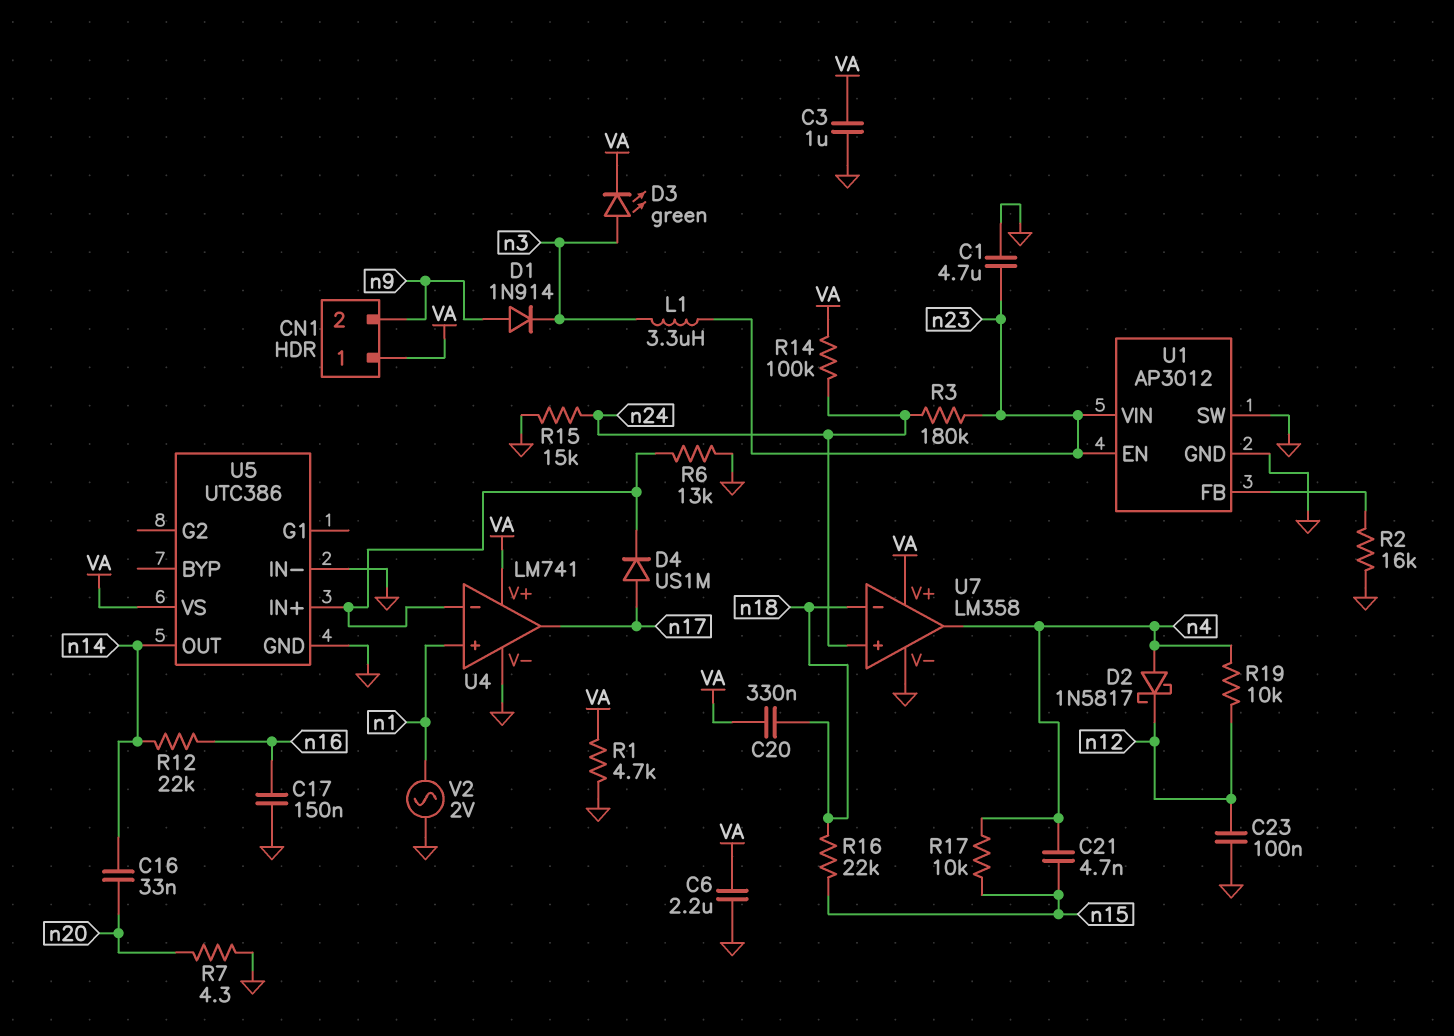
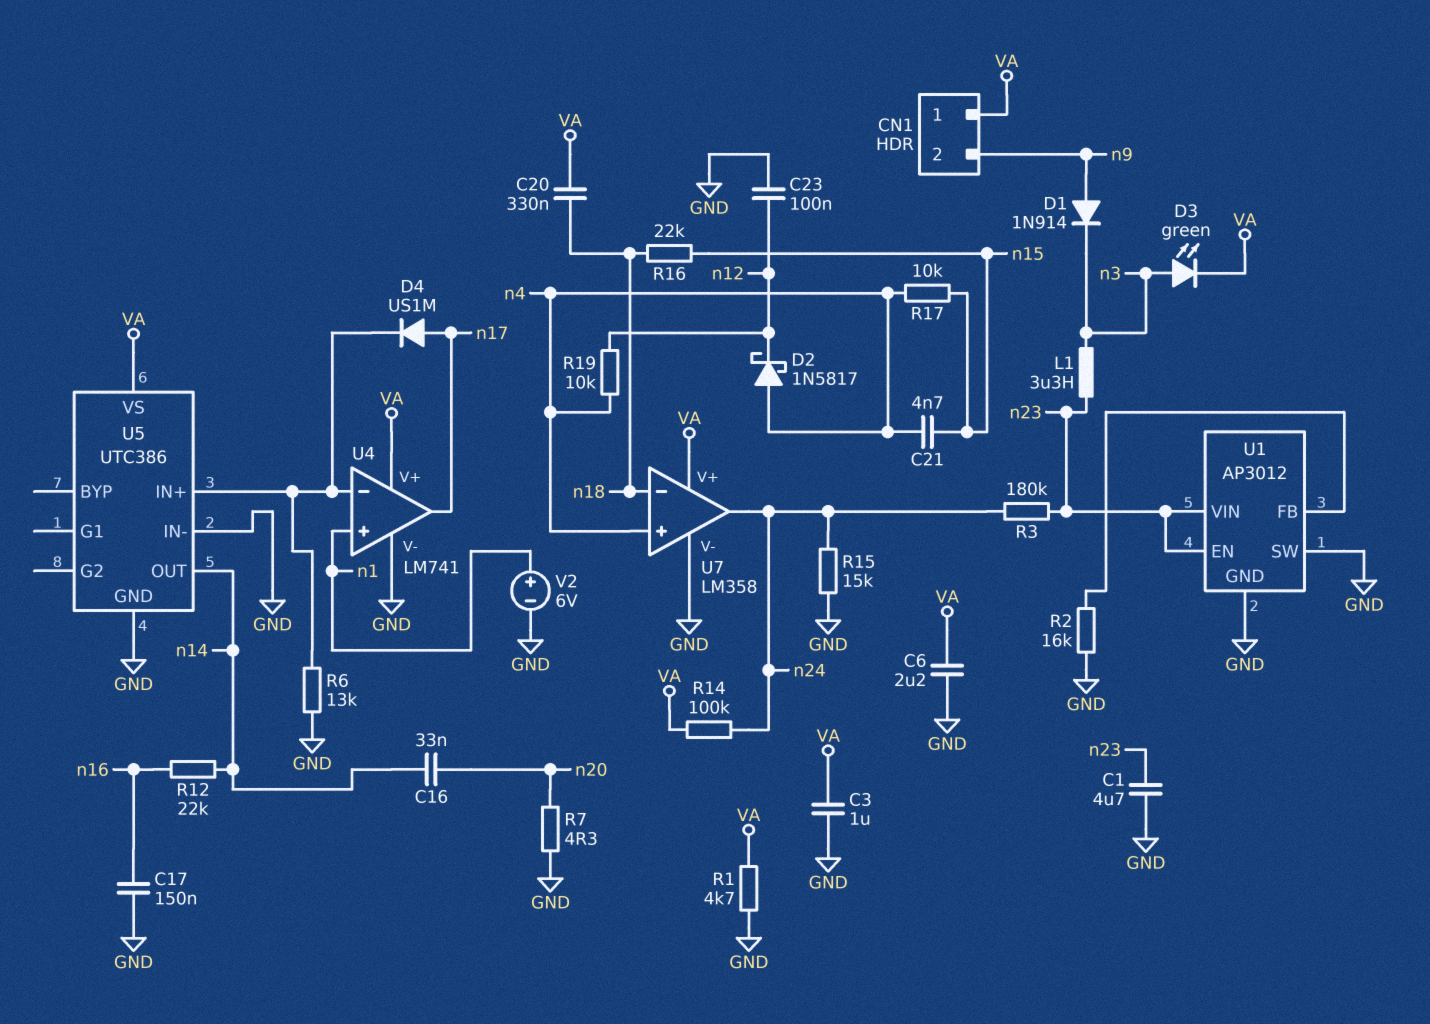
U7 pin in+: n24 -> n4
U7 pin out: n4 -> n24
V2: AC 2V (GND, n1) -> 6V (plus n1, minus GND)

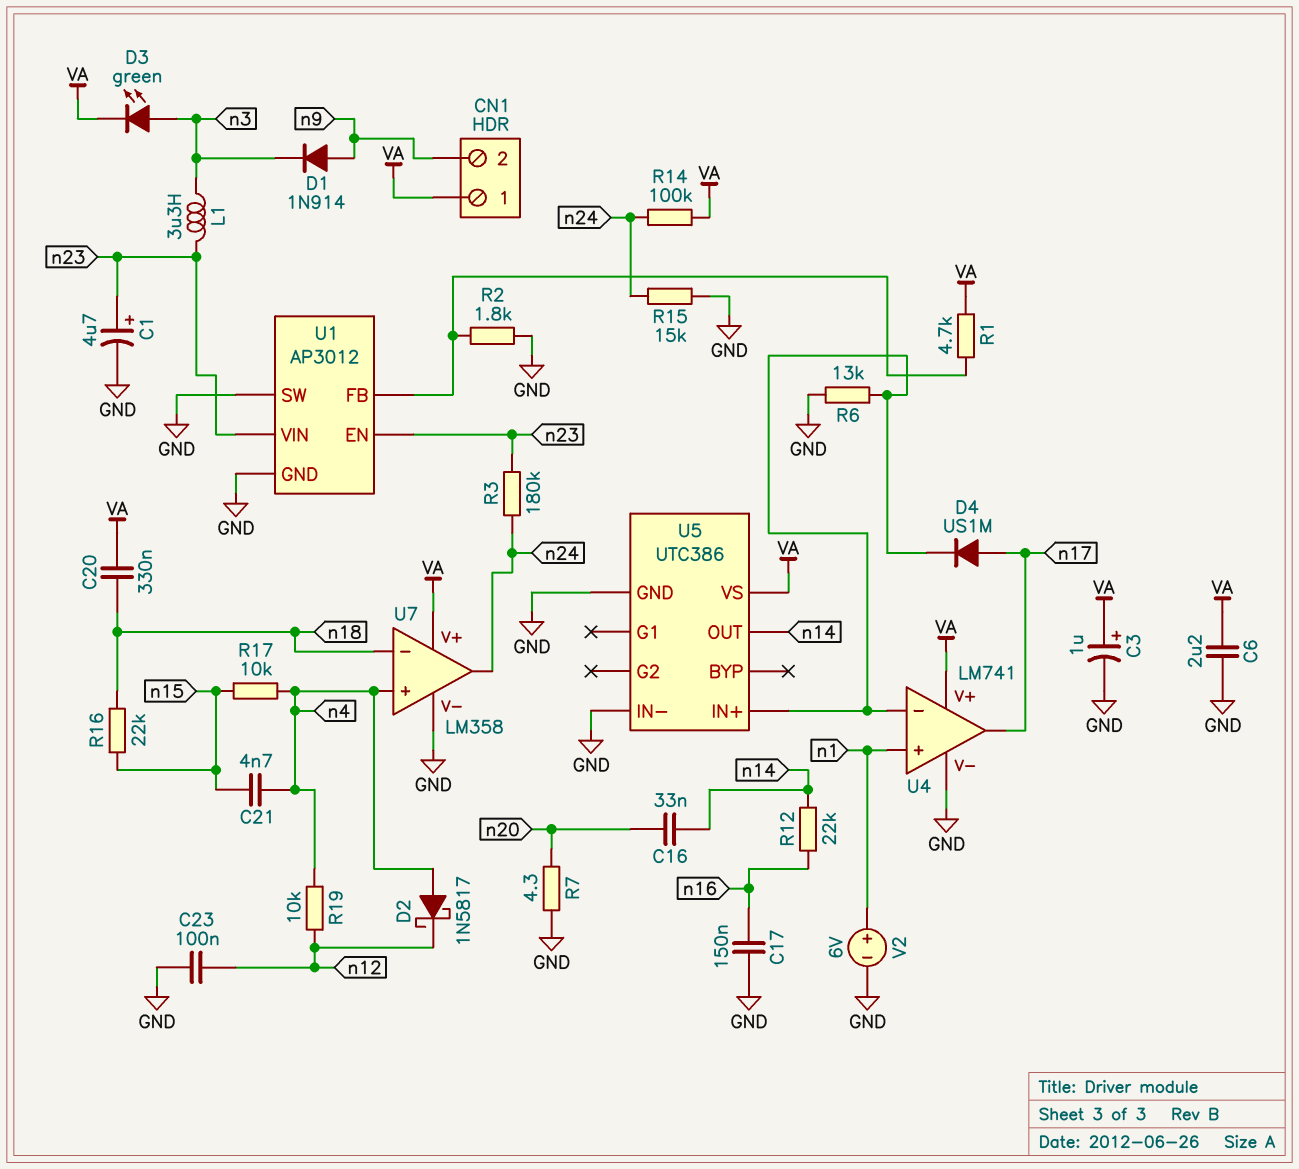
C1: 4.7uF (GND, n23) -> 4.7uF (plus n23, minus GND)
C3: 1uF (GND, VA) -> 1uF (plus VA, minus GND)
R1: 4.7k (GND, VA) -> 4.7k (U1/FB, VA)
R2: 16k (GND, U1/FB) -> 1.8k (GND, U1/FB)

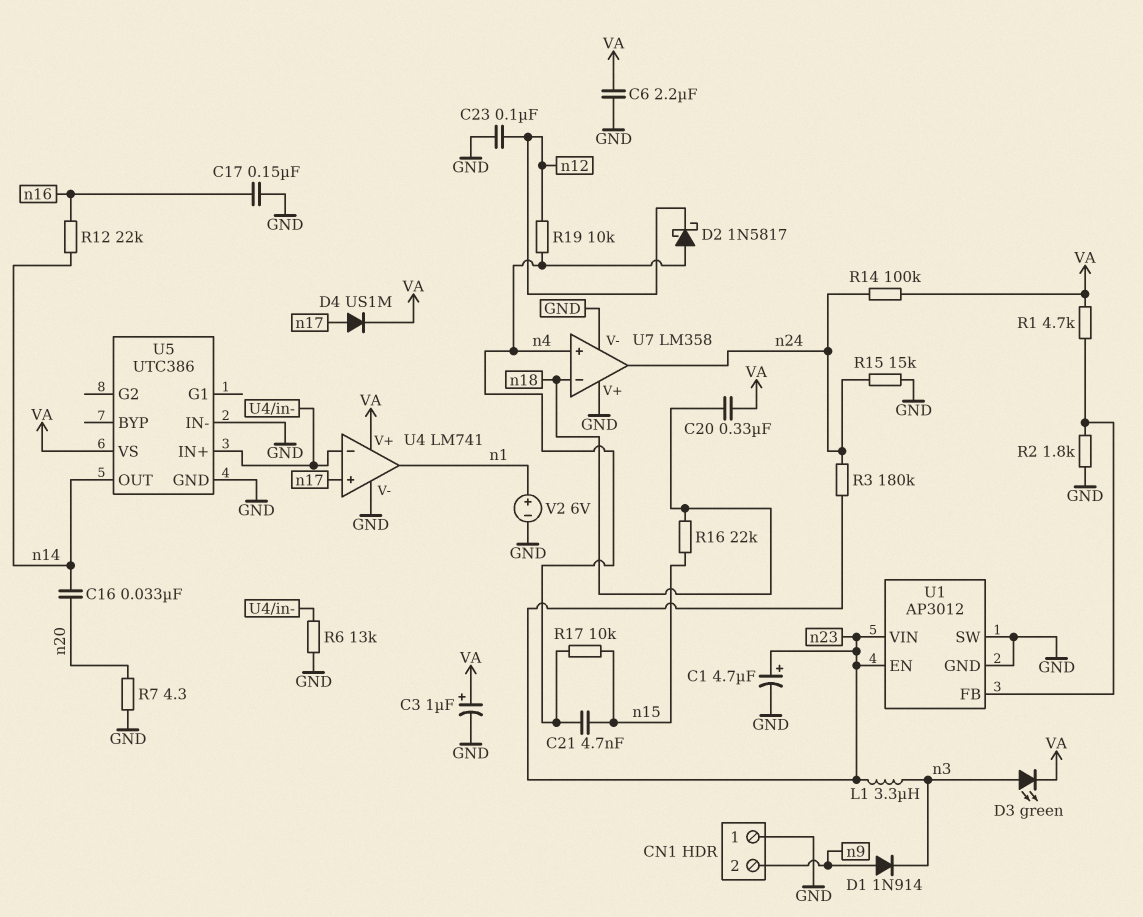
CN1 pin 1: VA -> GND
D4: diode US1M (A n17, K U4/in-) -> diode US1M (A n17, K VA)
U4 pin in+: n1 -> n17
U4 pin out: n17 -> n1
U7 pin V+: VA -> GND

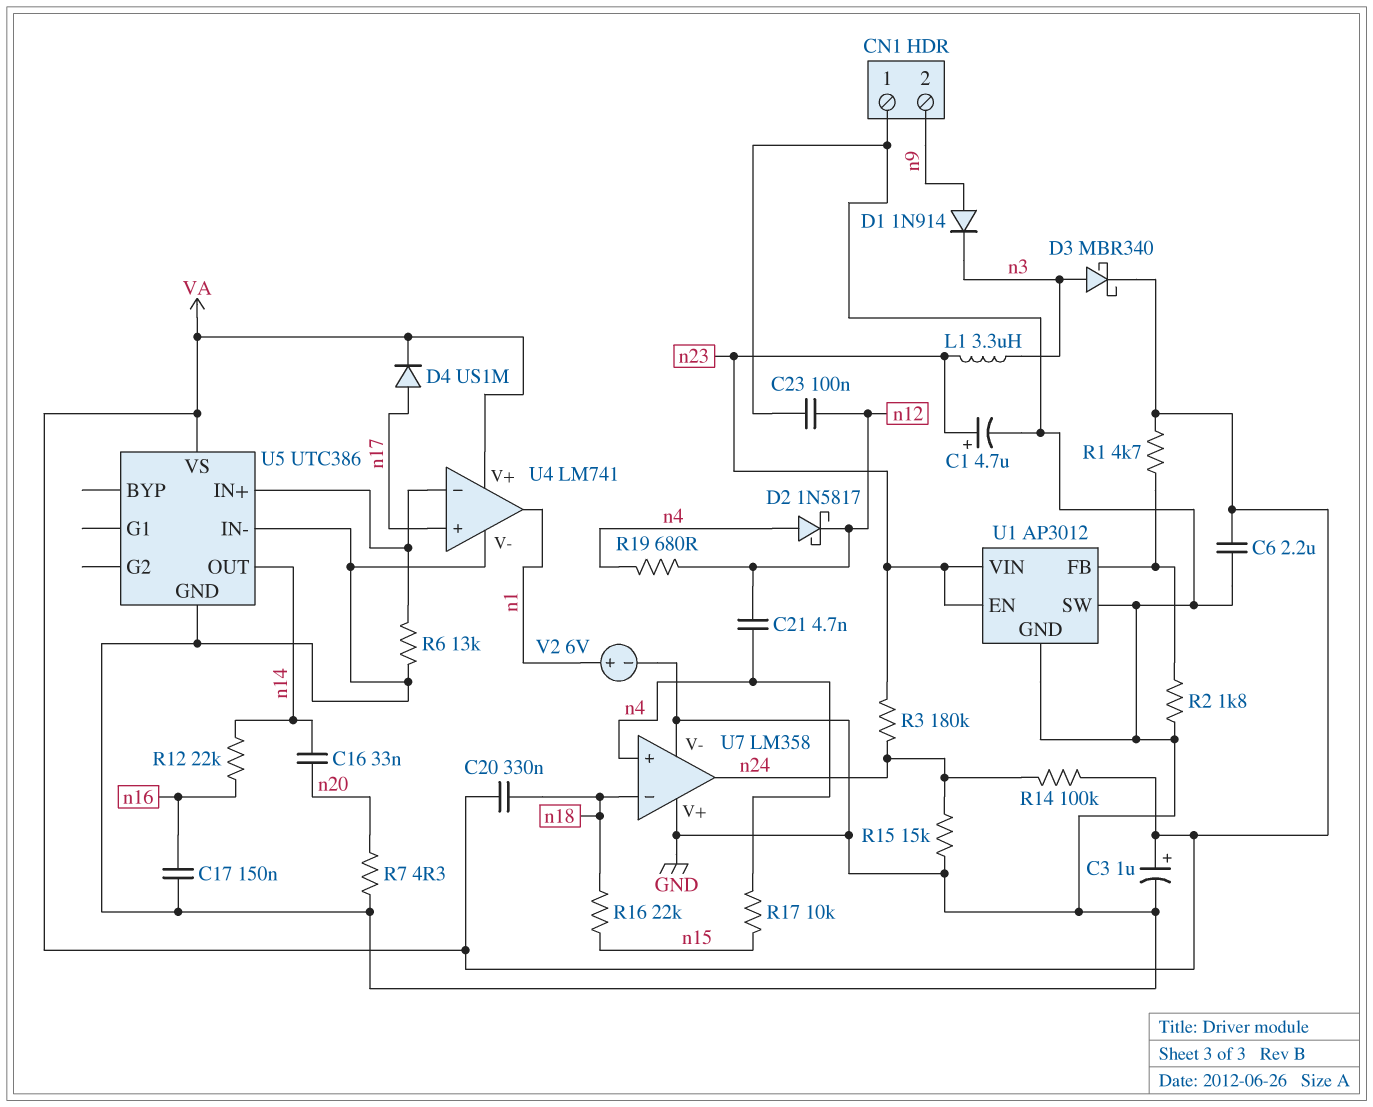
C21: 4.7nF (n4, n15) -> 4.7nF (n4, n12)
D3: LED green (A n3, K VA) -> schottky MBR340 (A n3, K VA)
R19: 10k (n4, n12) -> 680 (n4, n12)

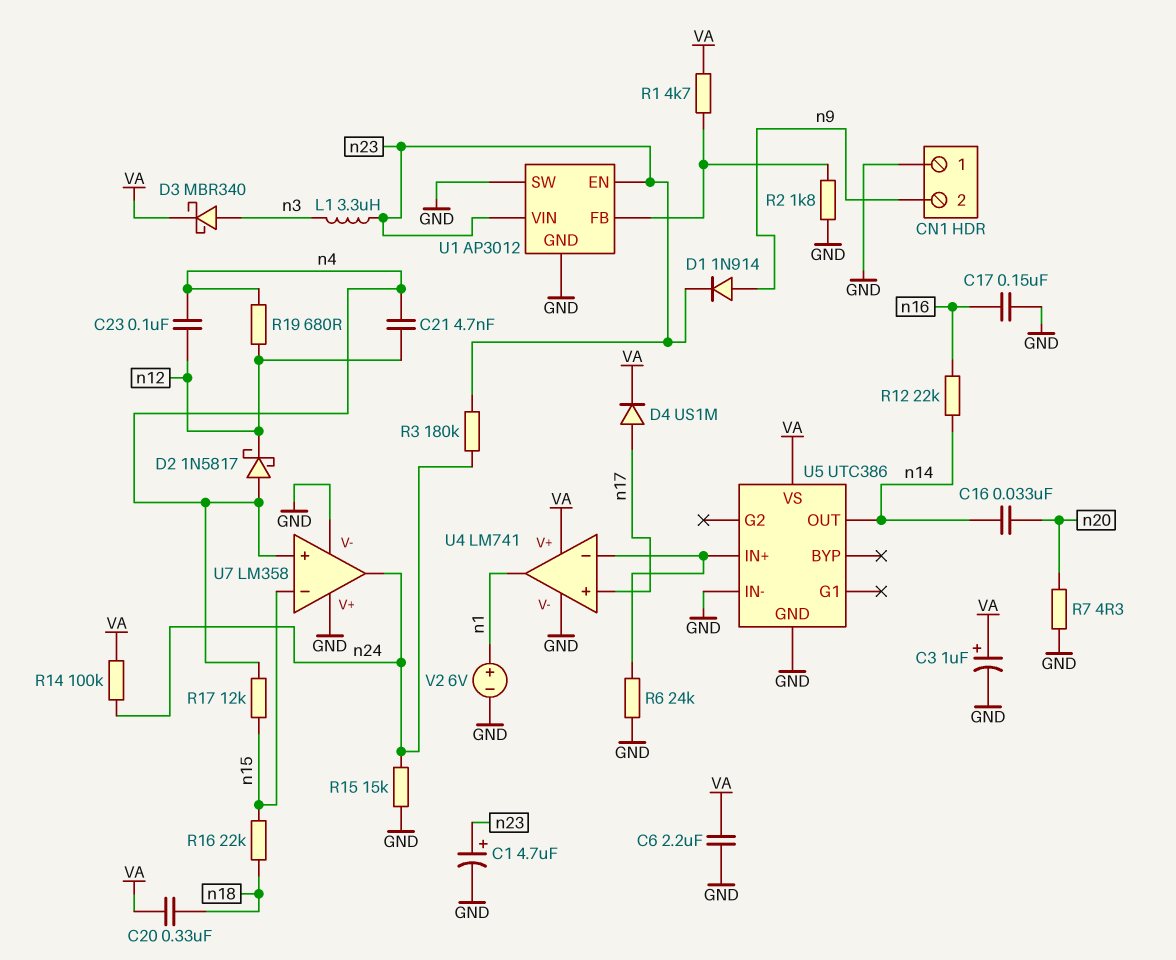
C23: 100nF (GND, n12) -> 100nF (n4, n12)
D1: diode 1N914 (A n9, K n3) -> diode 1N914 (A n9, K n23)
R6: 13k (GND, U4/in-) -> 24k (GND, U4/in-)
R17: 10k (n4, n15) -> 12k (n4, n15)
U7 pin in-: n18 -> n15

